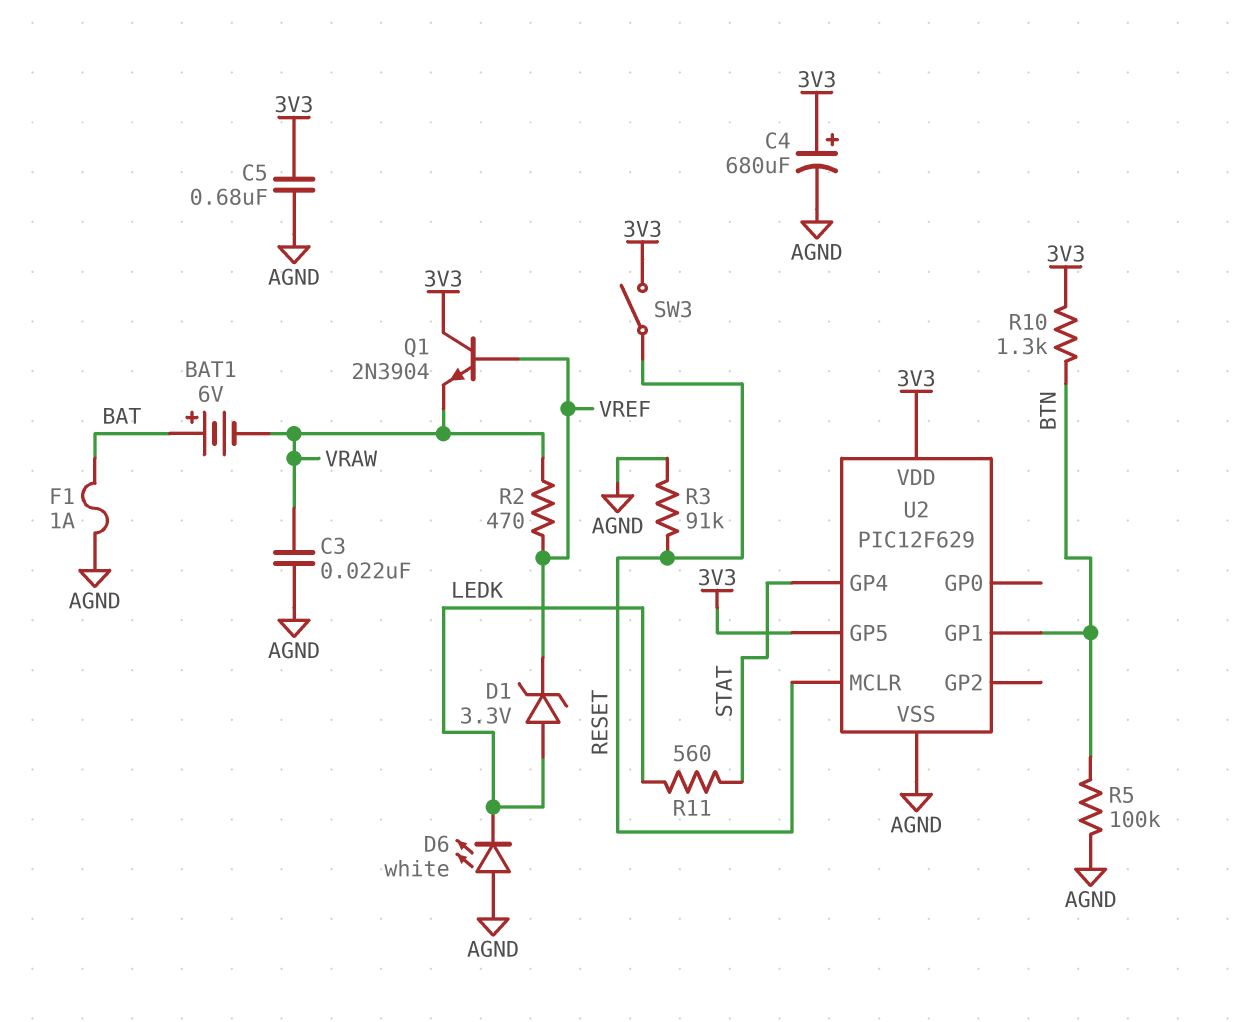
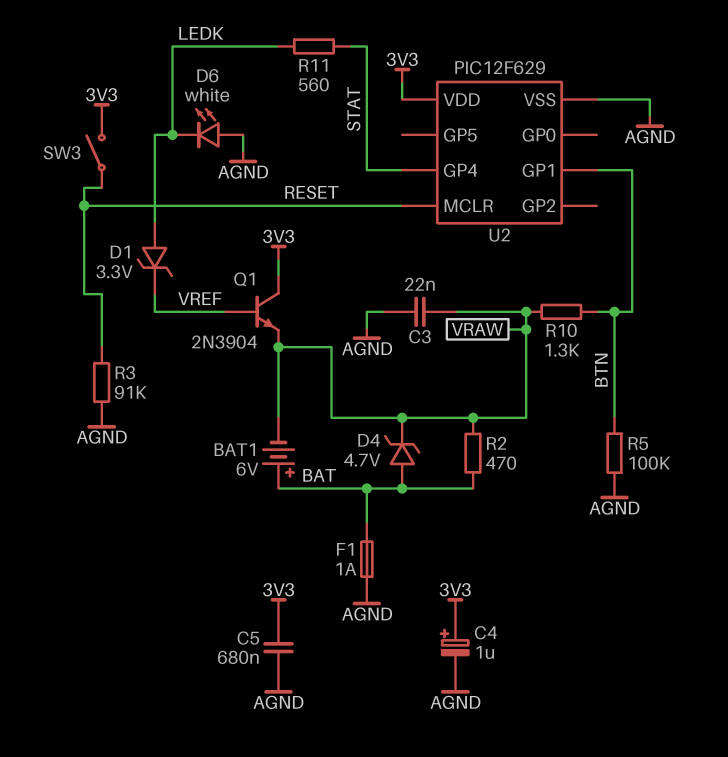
C4: 680uF (plus 3V3, minus AGND) -> 1uF (plus 3V3, minus AGND)
D4: none -> zener 4.7V (A BAT, K VRAW)
R2: 470 (VRAW, VREF) -> 470 (BAT, VRAW)
R10: 1.3k (3V3, BTN) -> 1.3k (BTN, VRAW)
U2 pin GP5: 3V3 -> none

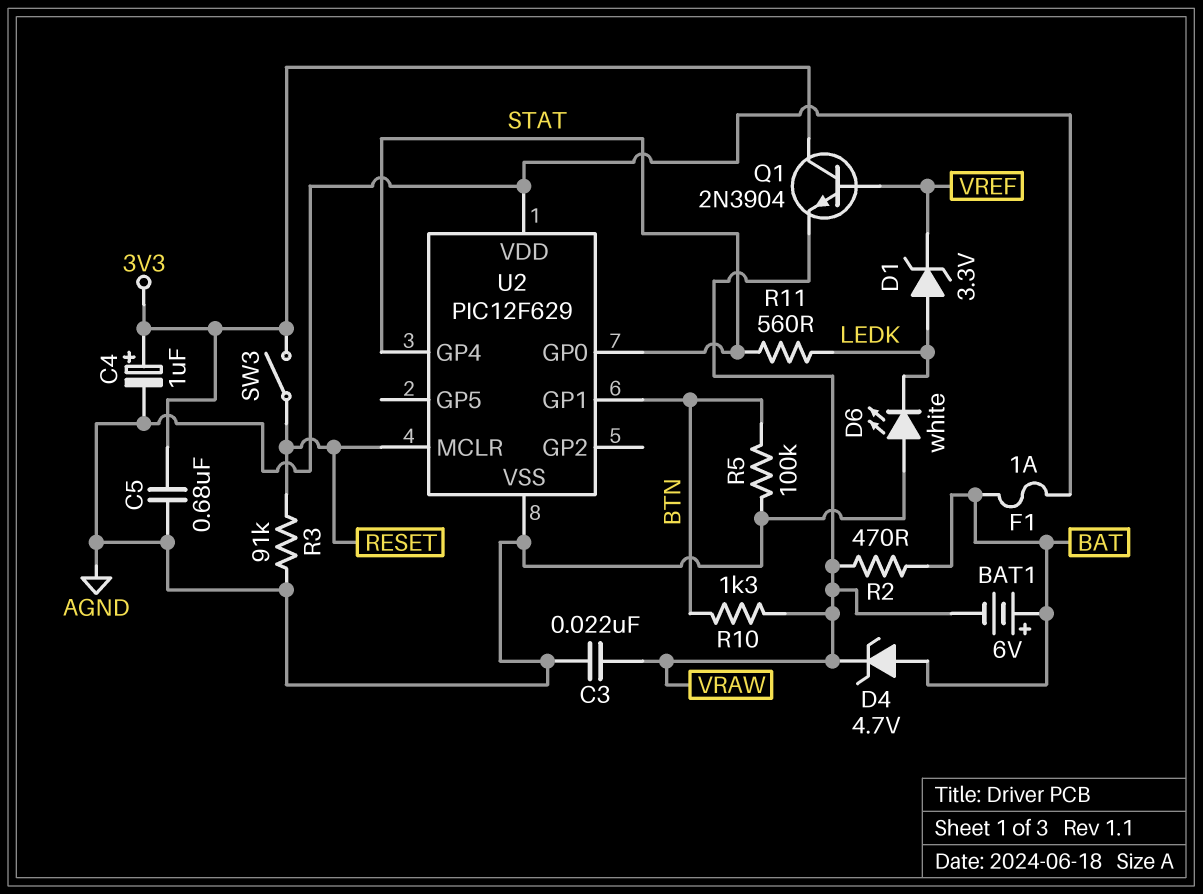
U2 pin GP0: none -> STAT
U2 pin VDD: 3V3 -> AGND

